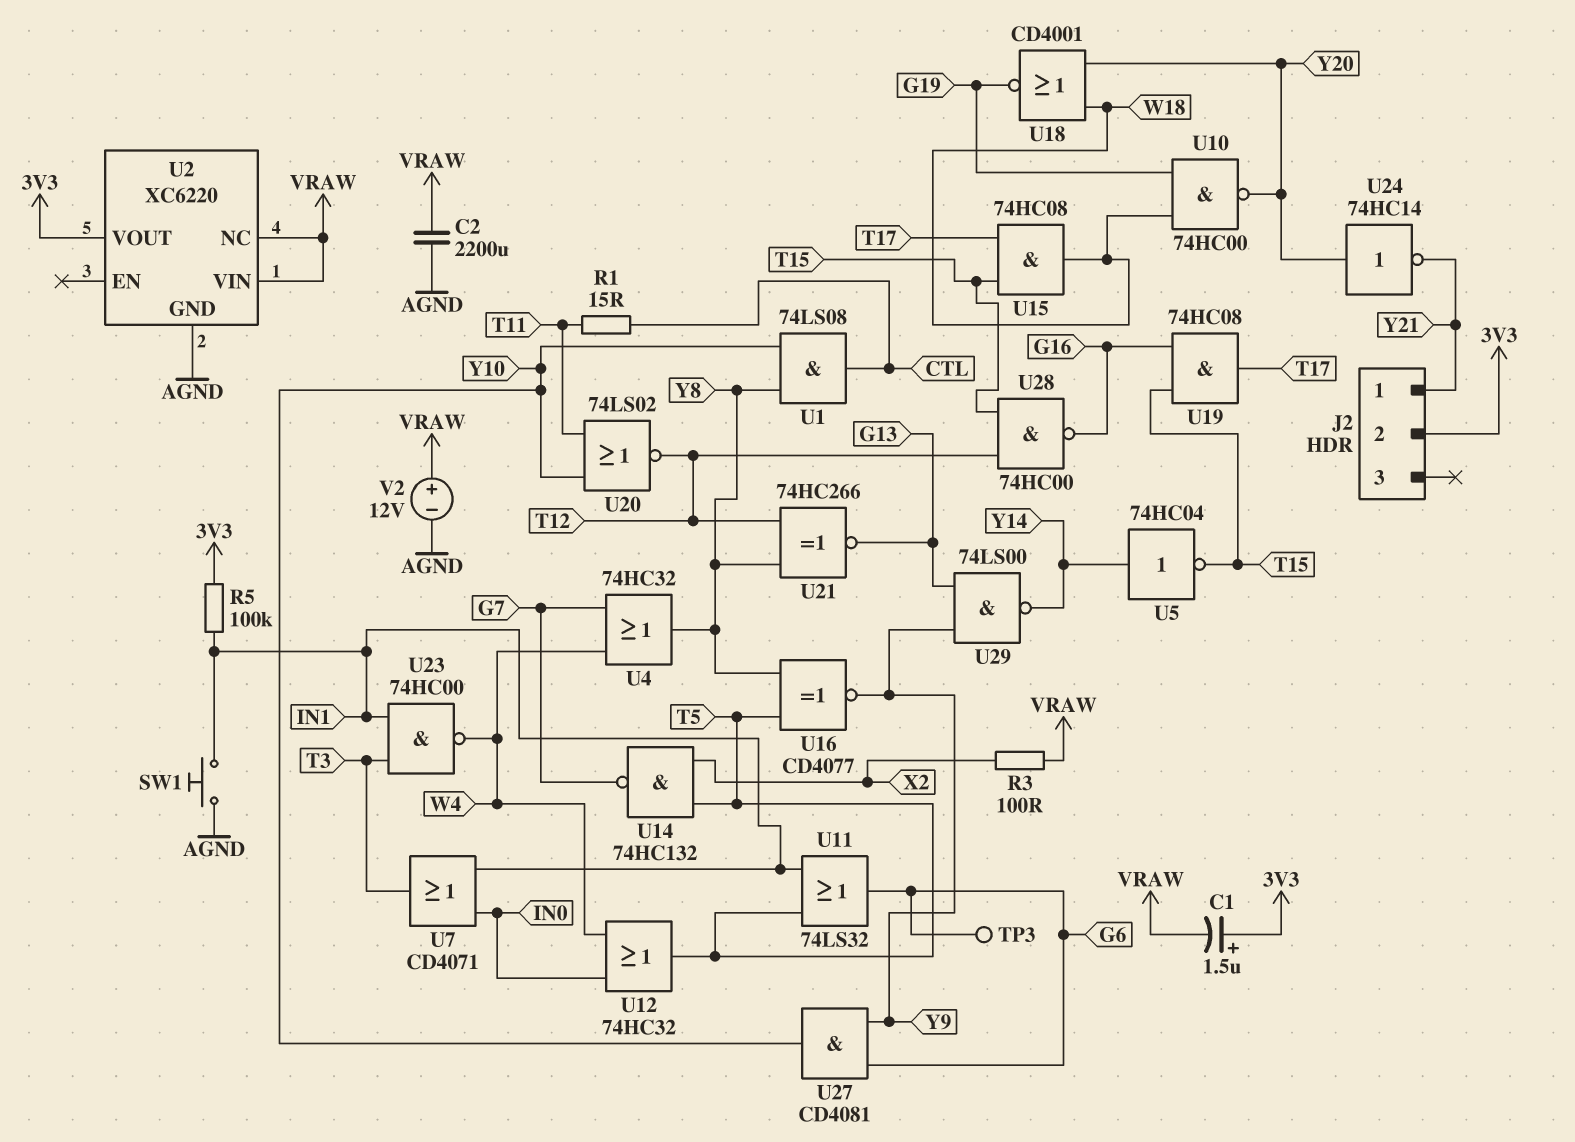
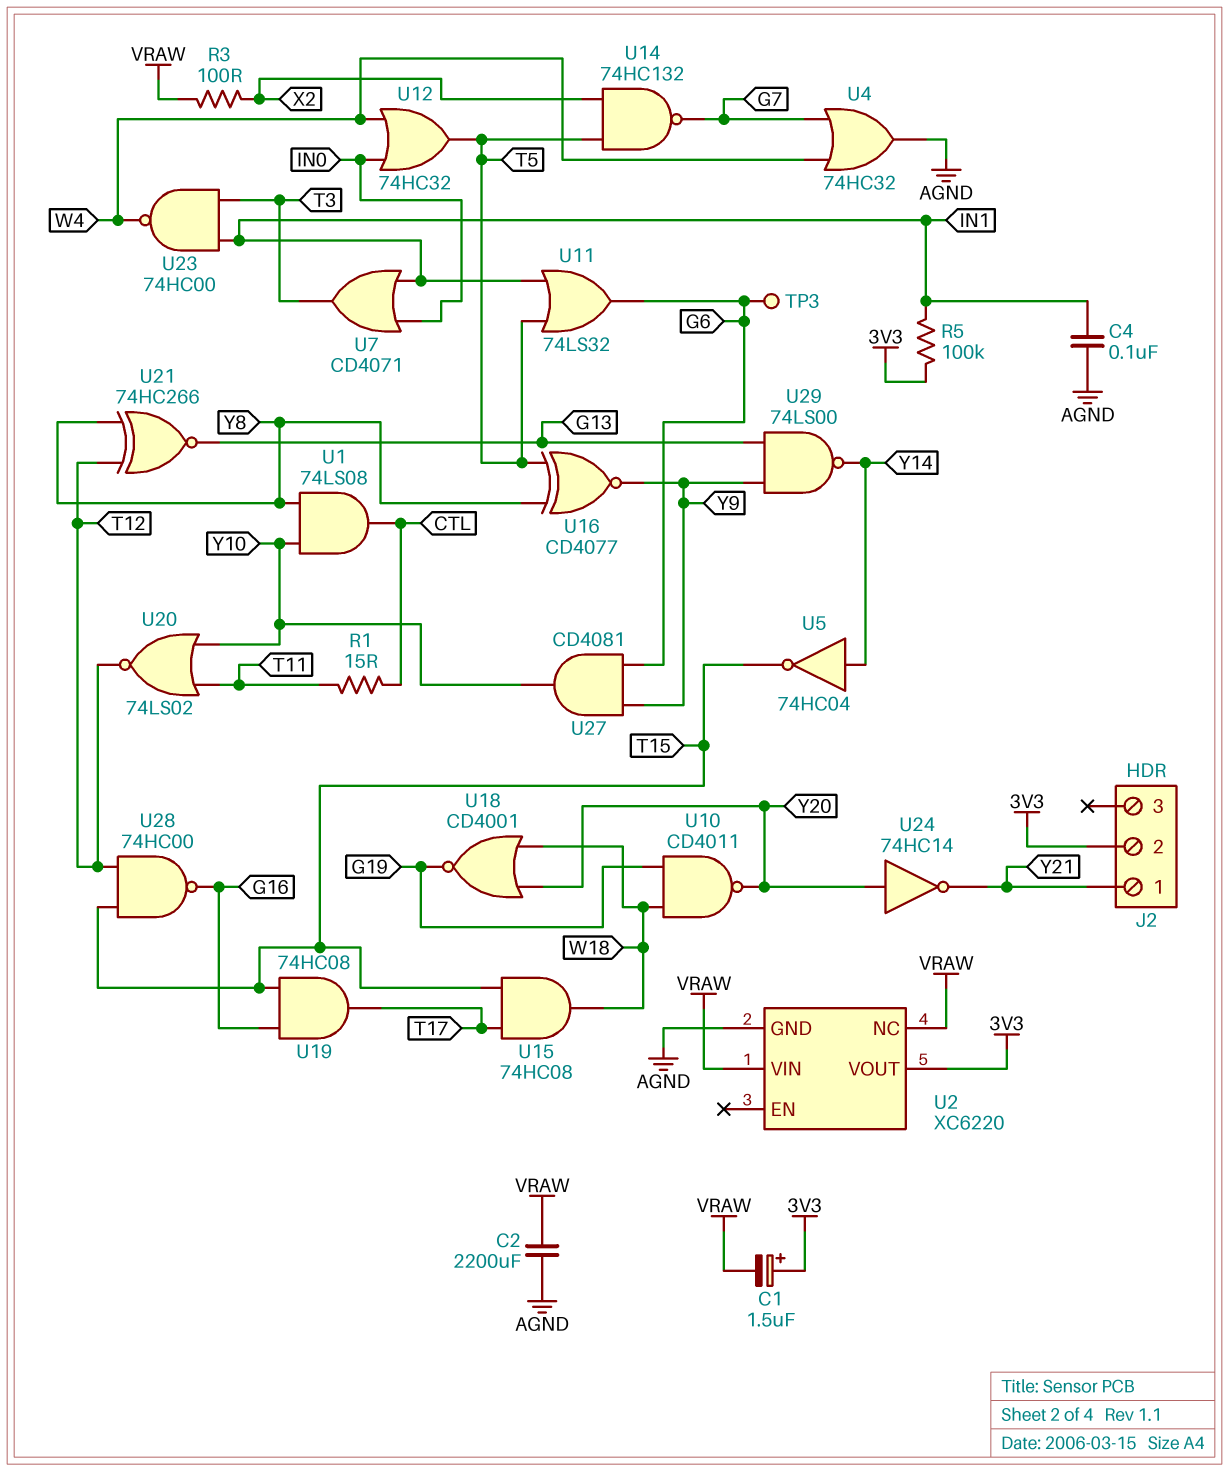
C4: none -> 100nF (AGND, IN1)
SW1: button (AGND, IN1) -> none
U4: OR 74HC32 (in G7, in W4, out Y8) -> OR 74HC32 (in G7, in W4, out AGND)
U10: NAND 74HC00 (in G19, in W18, out Y20) -> NAND CD4011 (in G19, in W18, out Y20)
V2: 12V (plus VRAW, minus AGND) -> none

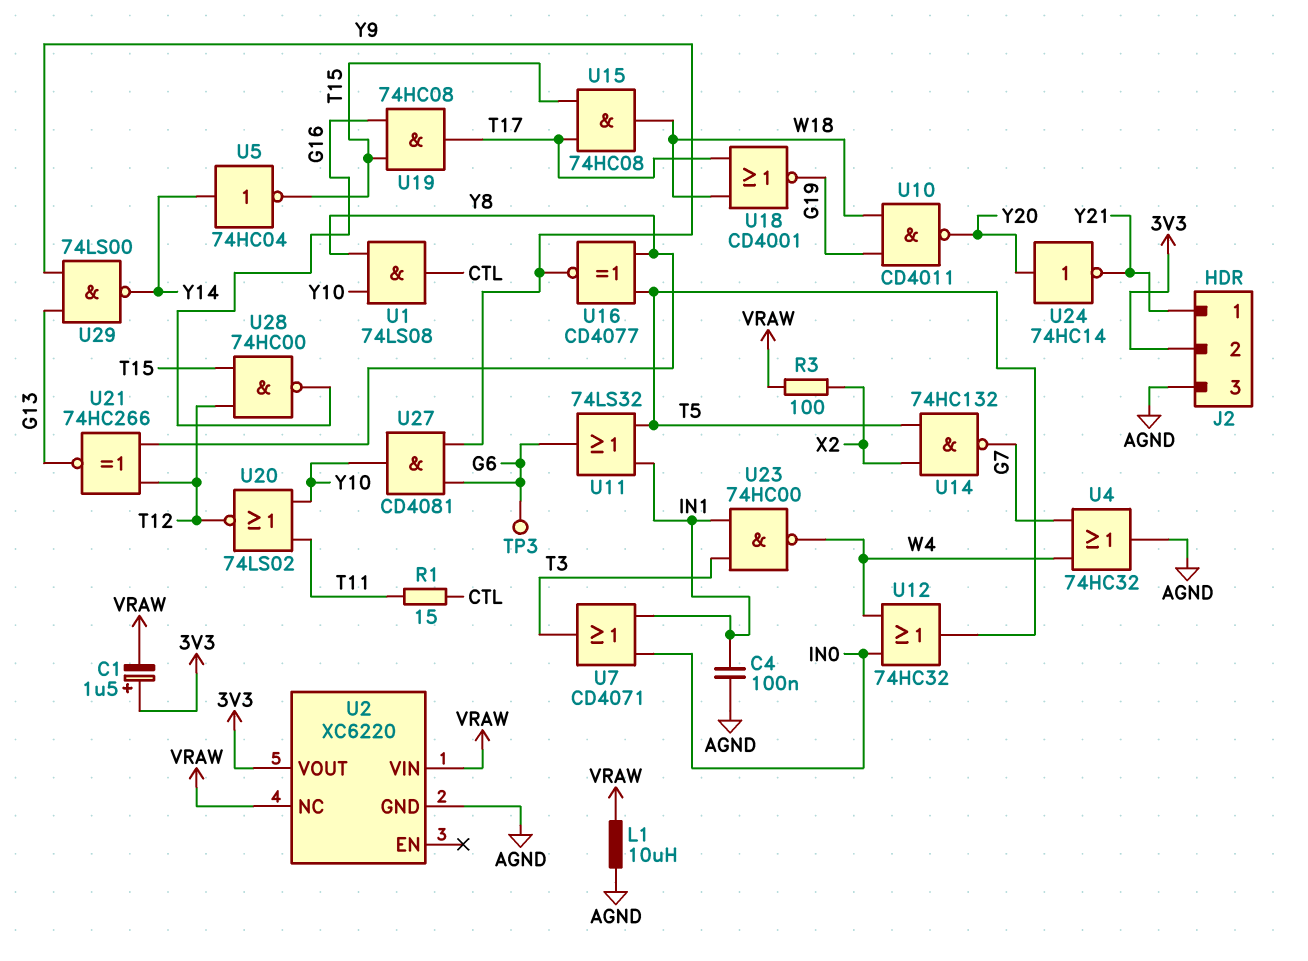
C2: 2200uF (AGND, VRAW) -> none
J2 pin 3: none -> AGND
L1: none -> 10uH (AGND, VRAW)
R5: 100k (3V3, IN1) -> none
U18: NOR CD4001 (in W18, in Y20, out G19) -> NOR CD4001 (in T17, in W18, out G19)

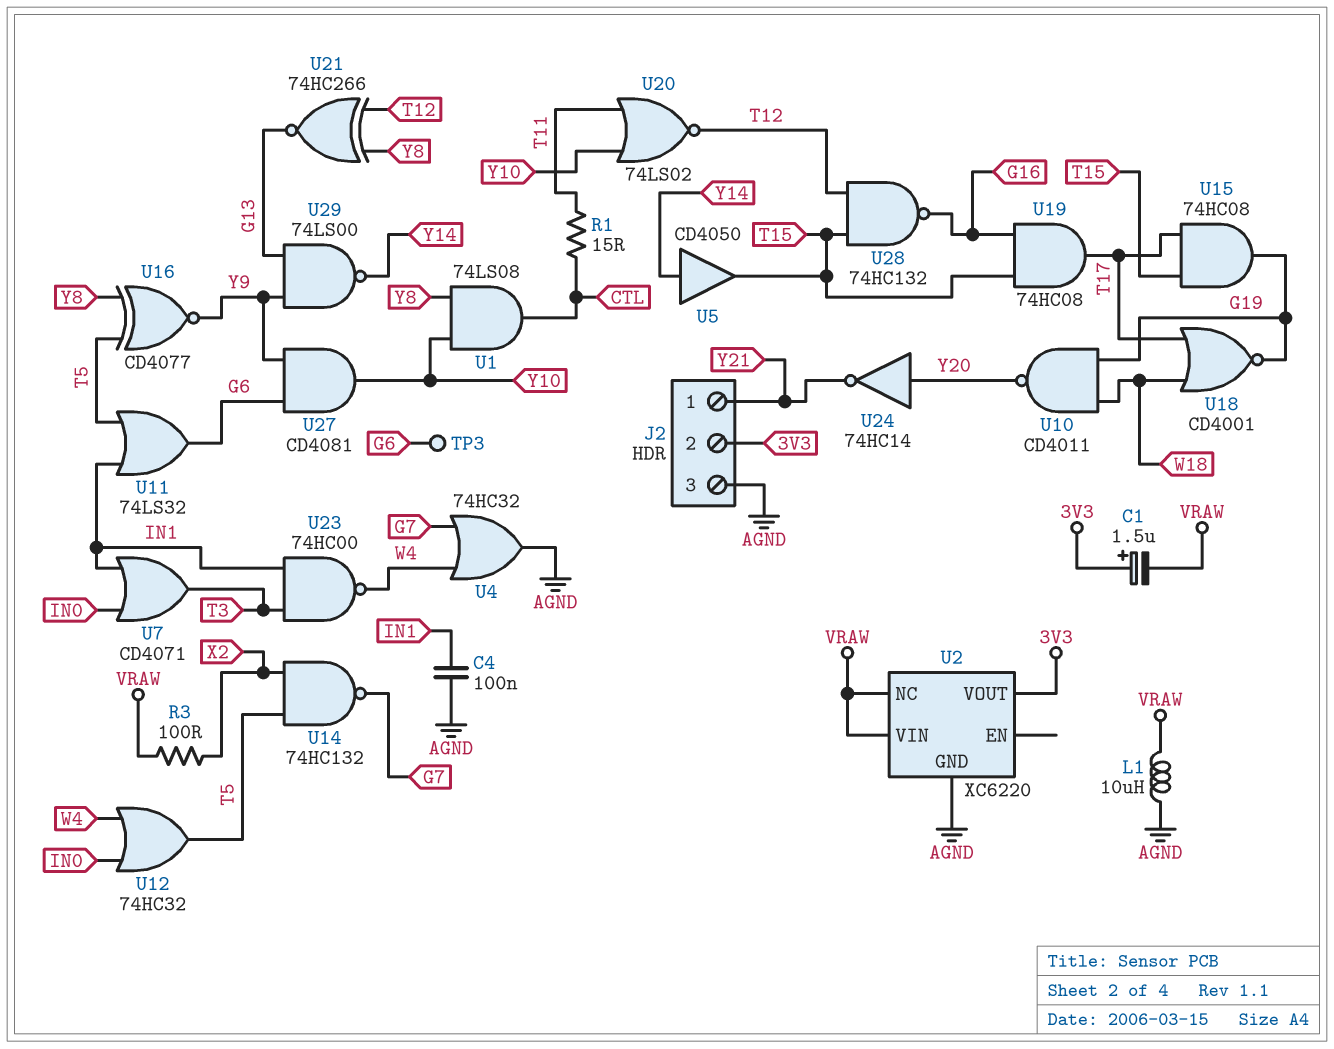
U5: NOT 74HC04 (in Y14, out T15) -> buffer CD4050 (in Y14, out T15)
U15: AND 74HC08 (in T15, in T17, out W18) -> AND 74HC08 (in T15, in T17, out G19)
U28: NAND 74HC00 (in T12, in T15, out G16) -> NAND 74HC132 (in T12, in T15, out G16)

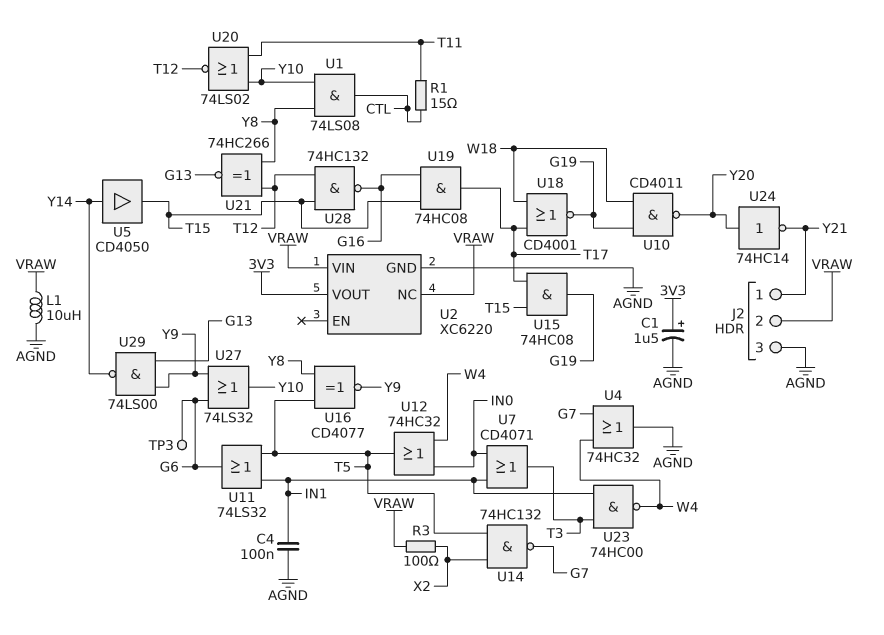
C1: 1.5uF (plus 3V3, minus VRAW) -> 1.5uF (plus 3V3, minus AGND)
J2 pin 2: 3V3 -> VRAW
U27: AND CD4081 (in G6, in Y9, out Y10) -> OR 74LS32 (in G6, in Y9, out Y10)

